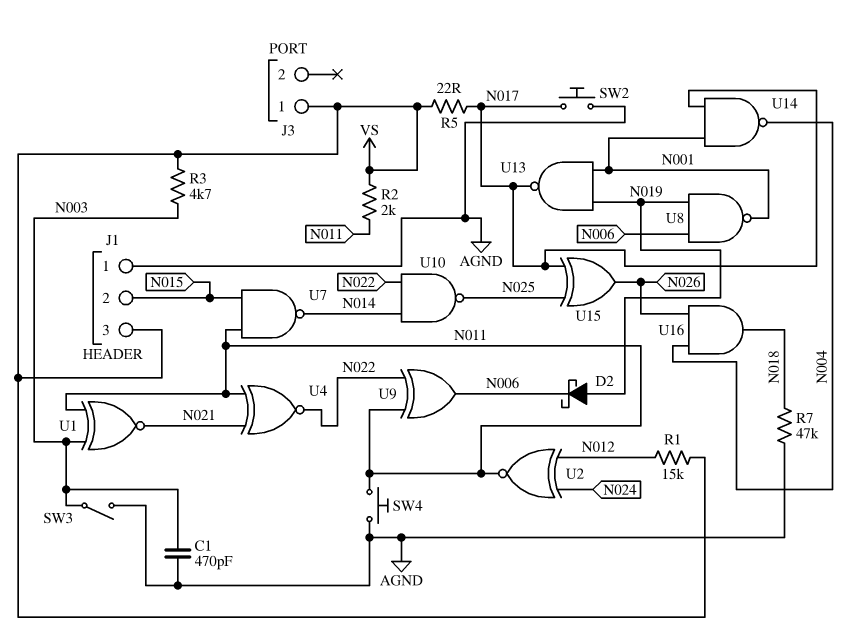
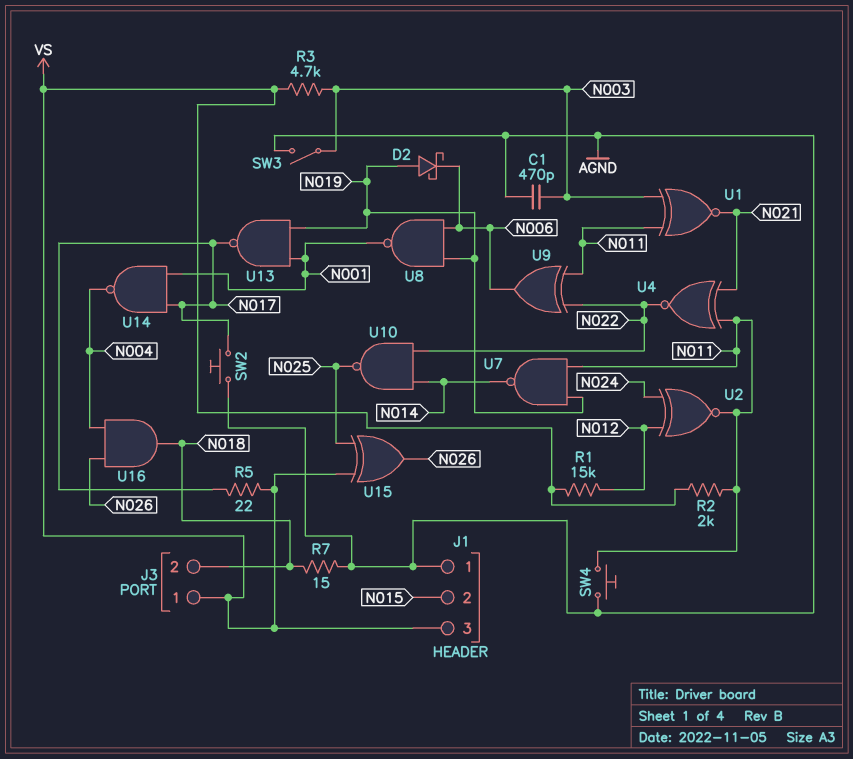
J3 pin 2: none -> N018
R7: 47k (AGND, N018) -> 15 (AGND, N018)
U7: NAND (in N011, in N015, out N014) -> NAND (in N011, in N019, out N014)
U15: XOR (in N017, in N025, out N026) -> XOR (in N025, in VS, out N026)

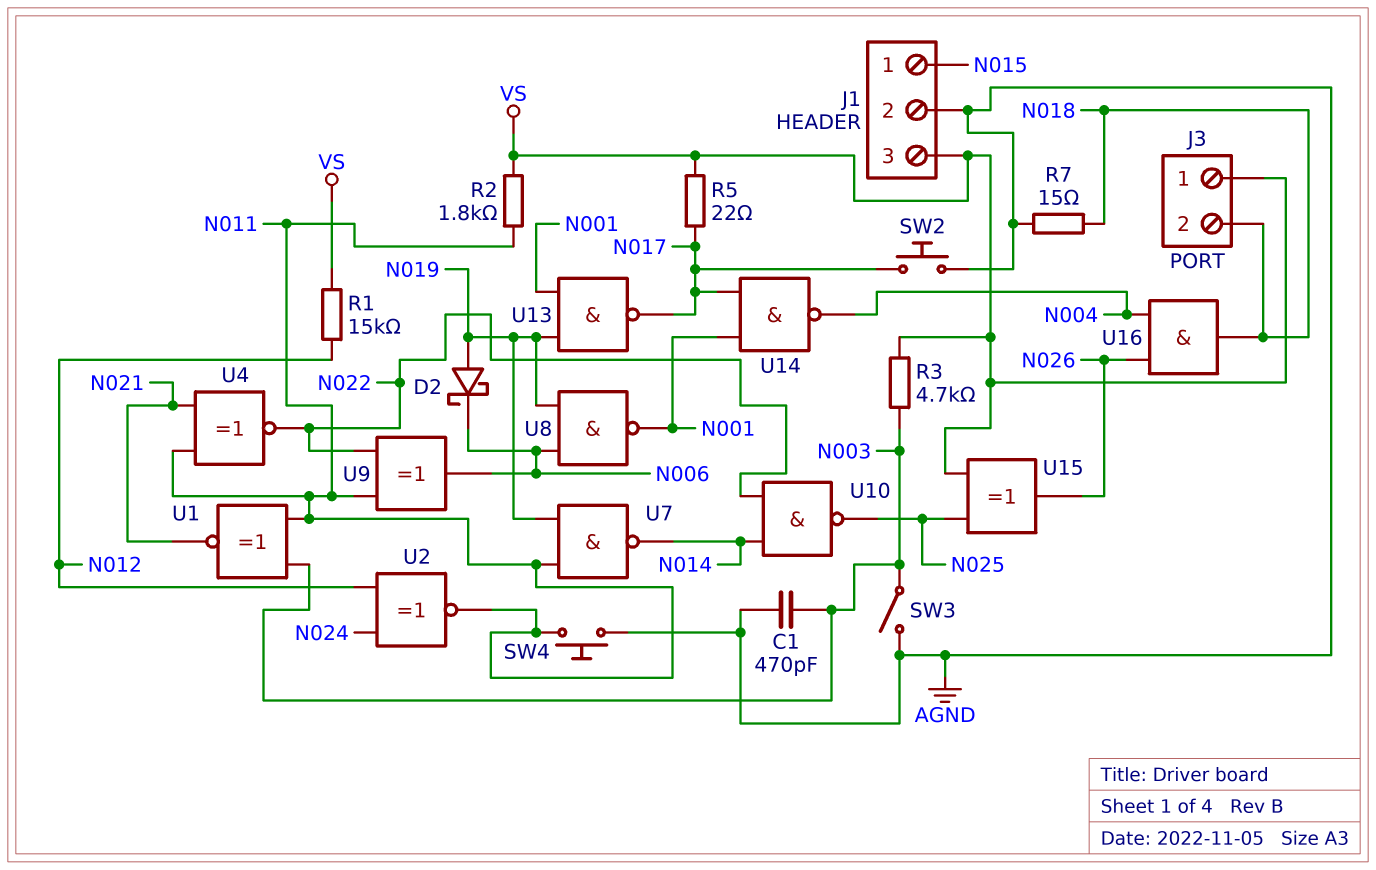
J1 pin 1: AGND -> N015
J1 pin 2: N015 -> AGND
R2: 2k (N011, VS) -> 1.8k (N011, VS)

